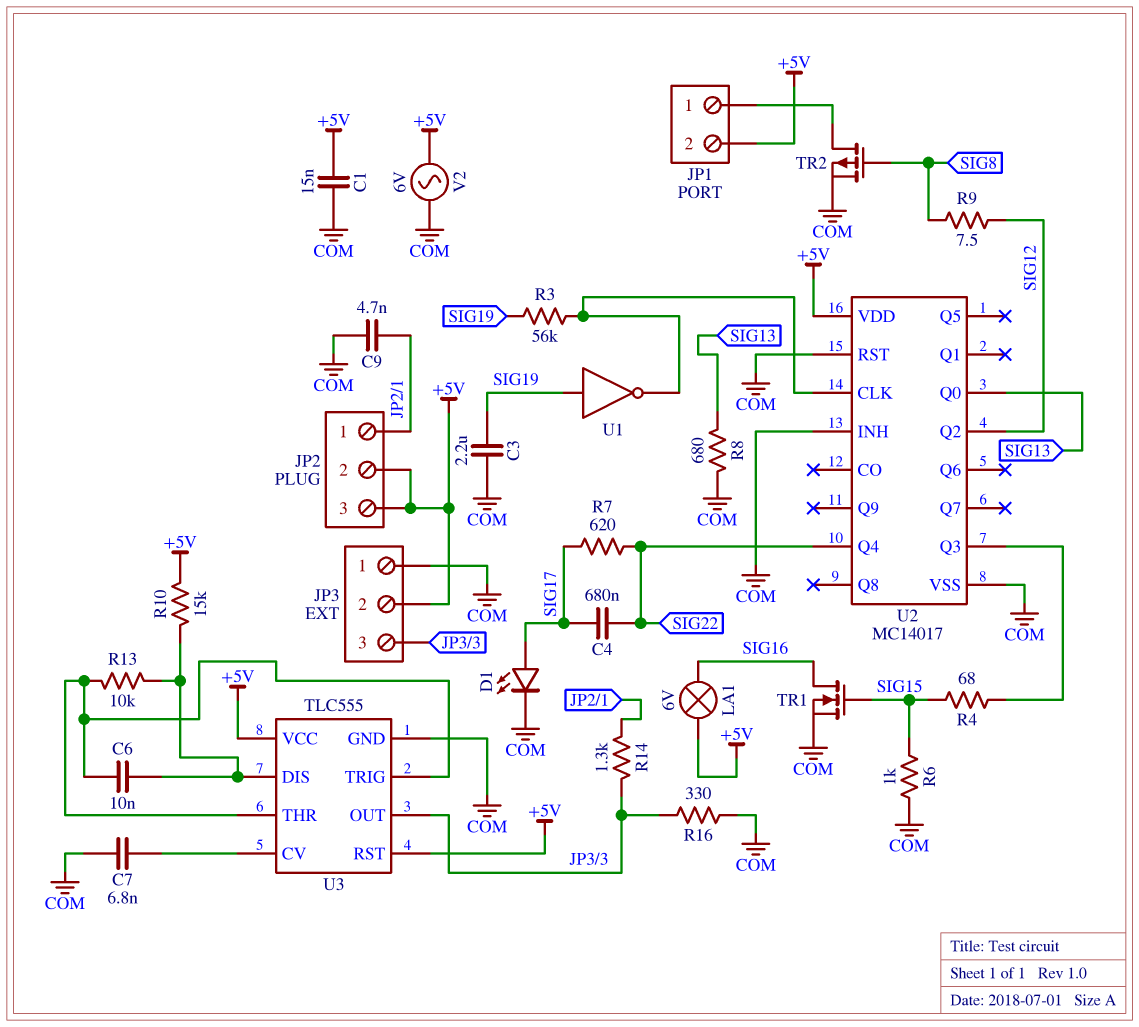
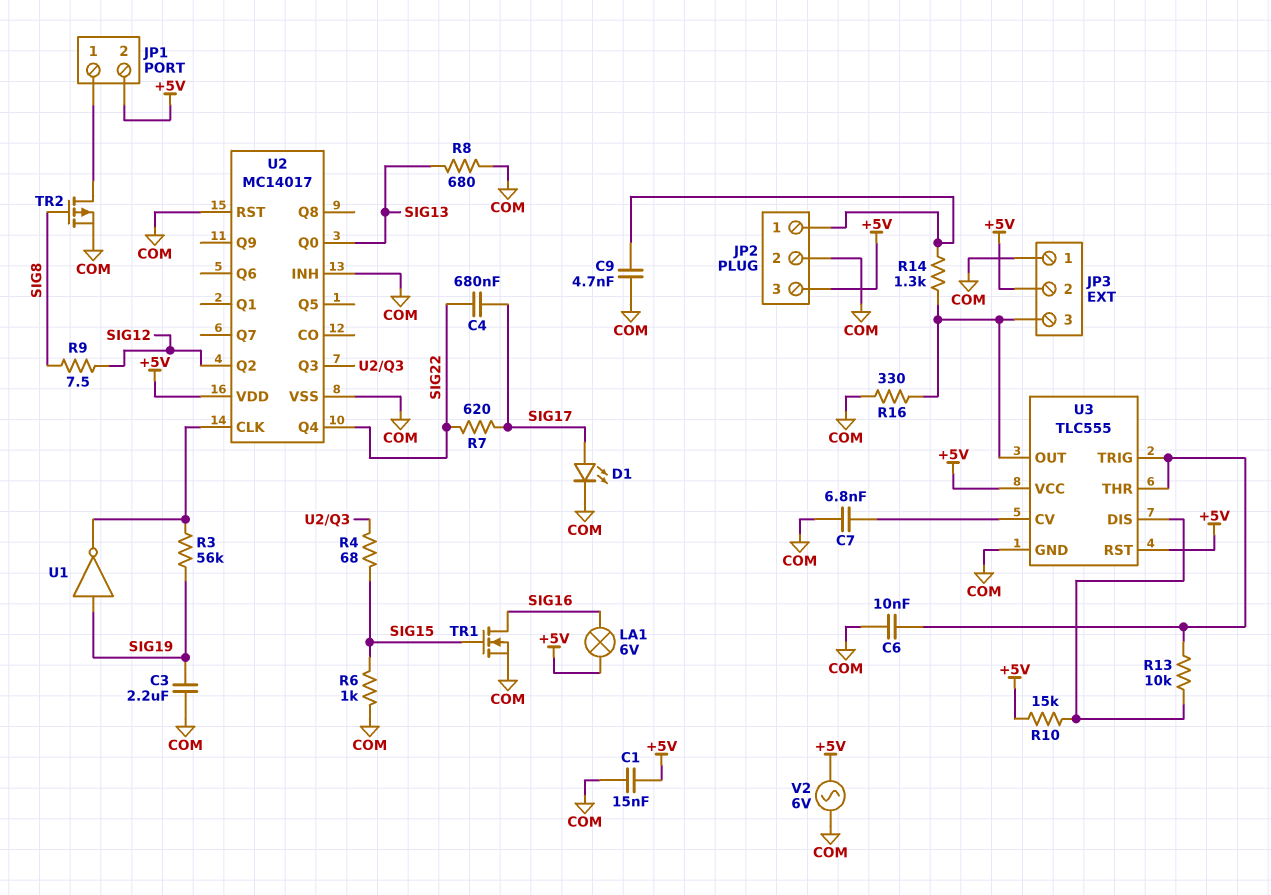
C6: 10nF (U3/DIS, U3/THR) -> 10nF (COM, U3/THR)
JP2 pin 2: +5V -> COM

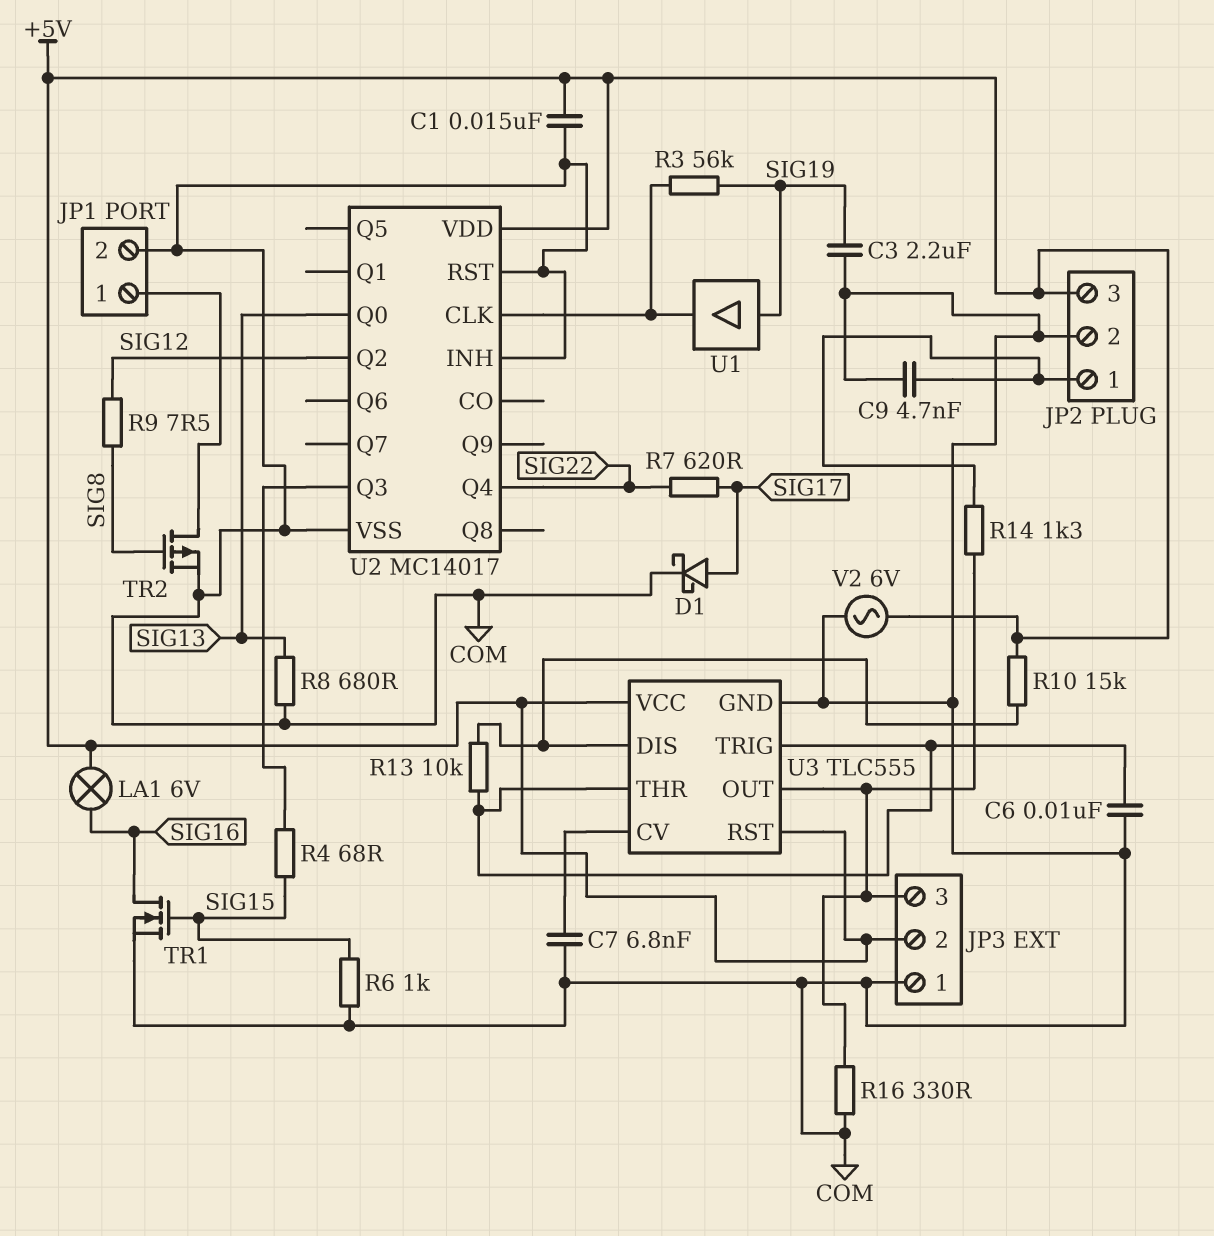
C4: 680nF (SIG17, SIG22) -> none
D1: LED (A SIG17, K COM) -> schottky (A SIG17, K COM)
JP1 pin 2: +5V -> COM
U1: NOT (in SIG19, out U2/CLK) -> buffer (in SIG19, out U2/CLK)

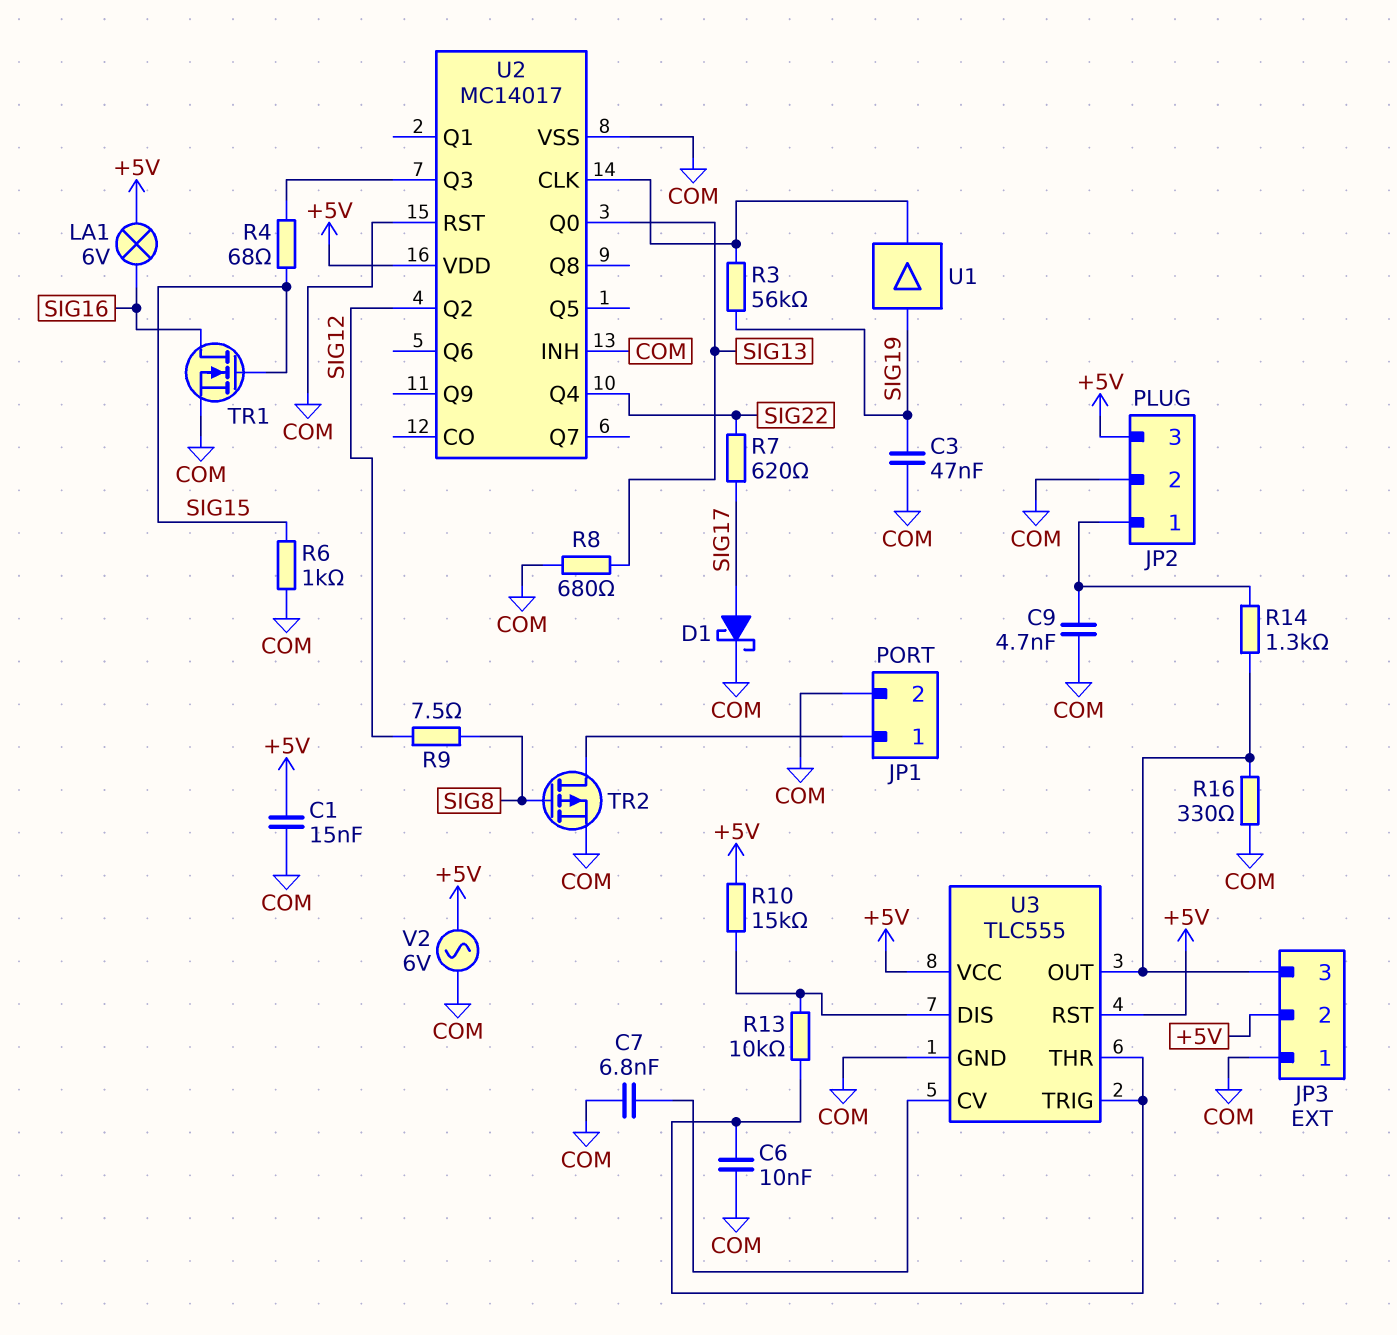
C3: 2.2uF (COM, SIG19) -> 47nF (COM, SIG19)

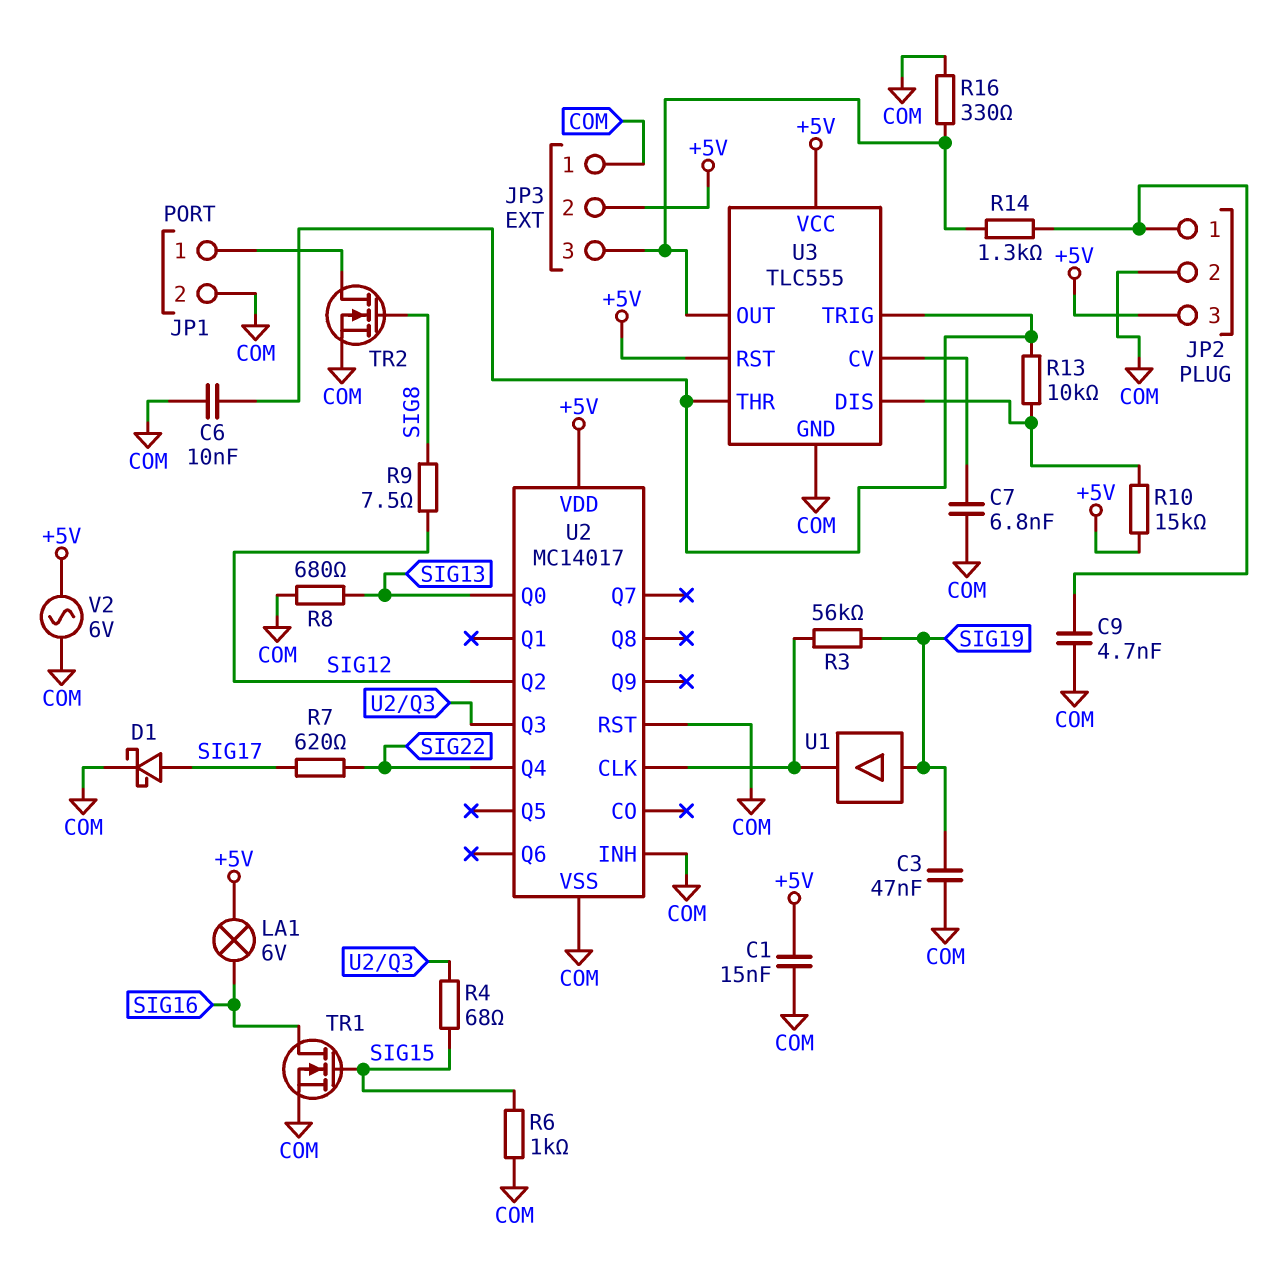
TR2: PMOS (G SIG8, D JP1/1, S COM) -> NMOS (G SIG8, D JP1/1, S COM)

